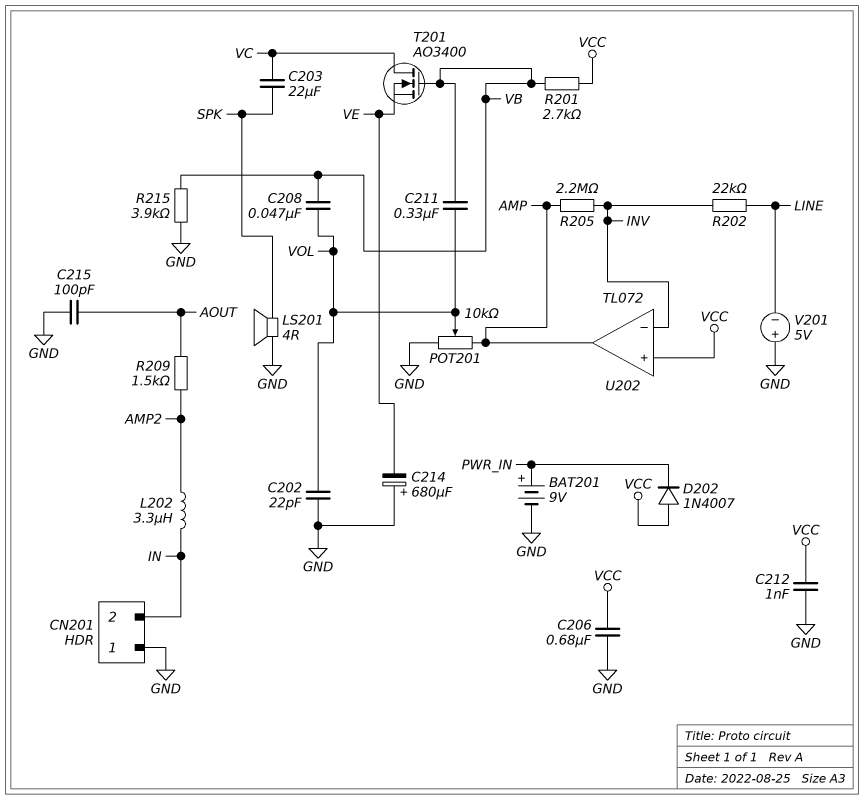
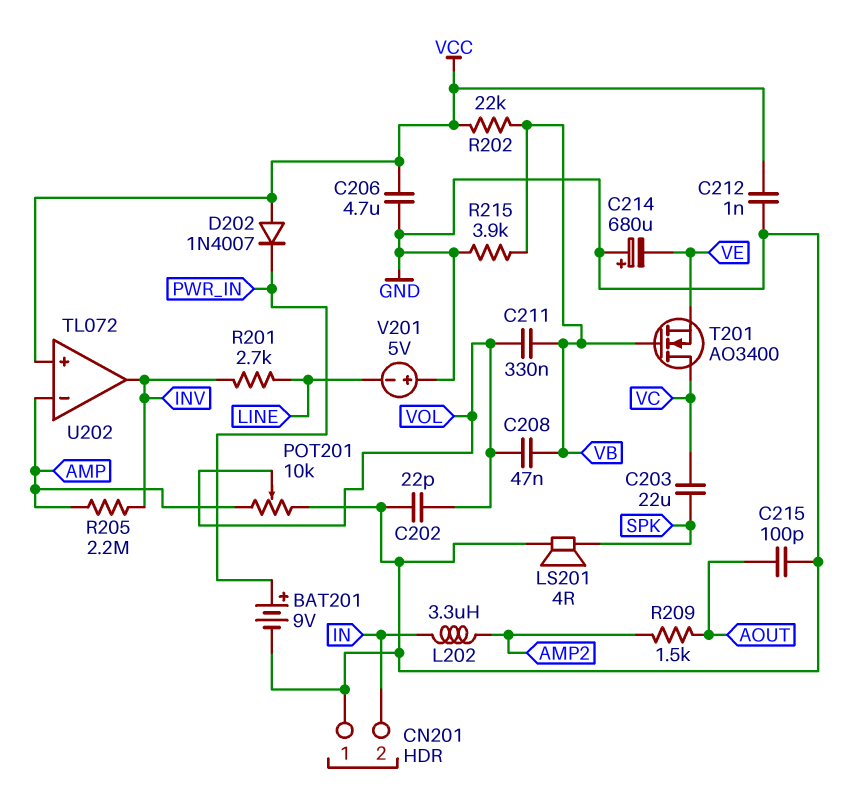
C206: 680nF (GND, VCC) -> 4.7uF (GND, VCC)
R201: 2.7k (VB, VCC) -> 2.7k (INV, LINE)
R202: 22k (INV, LINE) -> 22k (VB, VCC)
U202 pin in-: INV -> AMP
U202 pin out: AMP -> INV

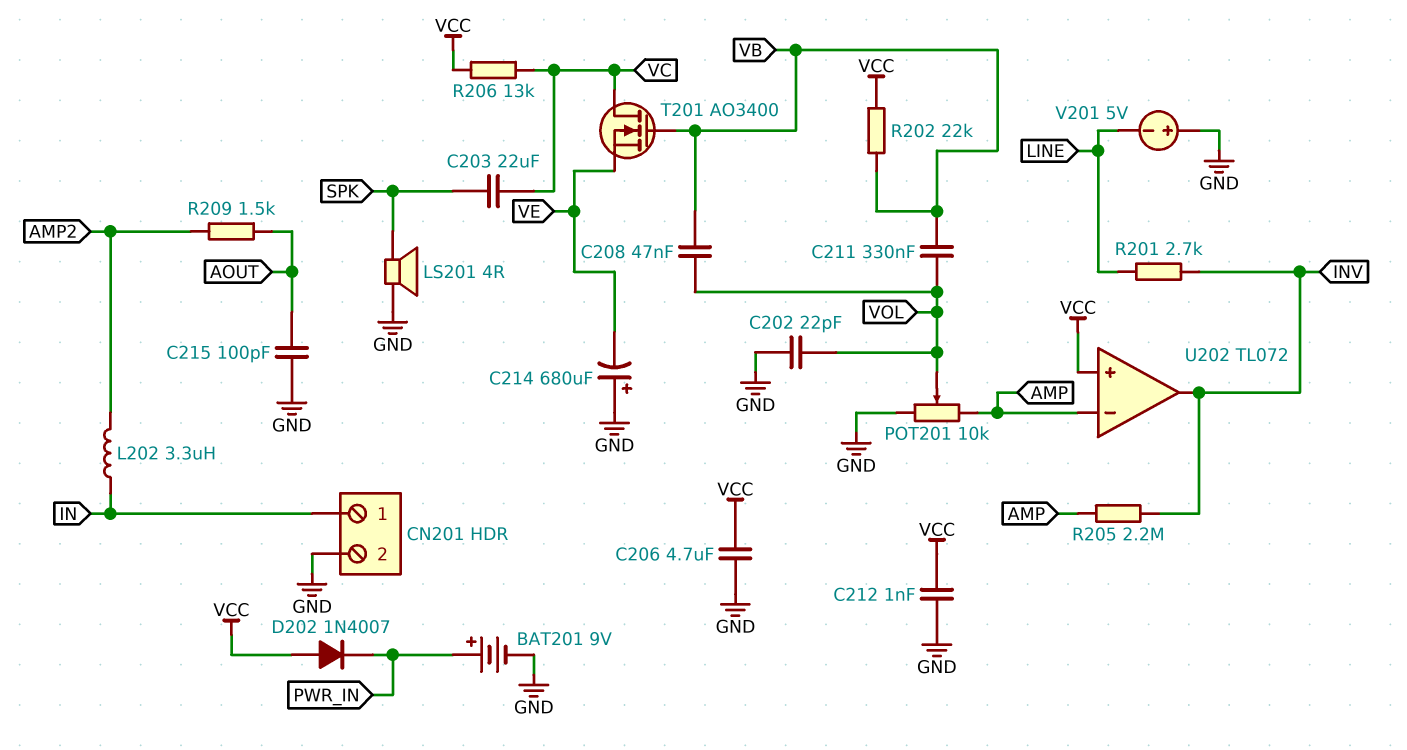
CN201 pin 1: GND -> IN
CN201 pin 2: IN -> GND
R206: none -> 13k (VC, VCC)
R215: 3.9k (GND, VB) -> none

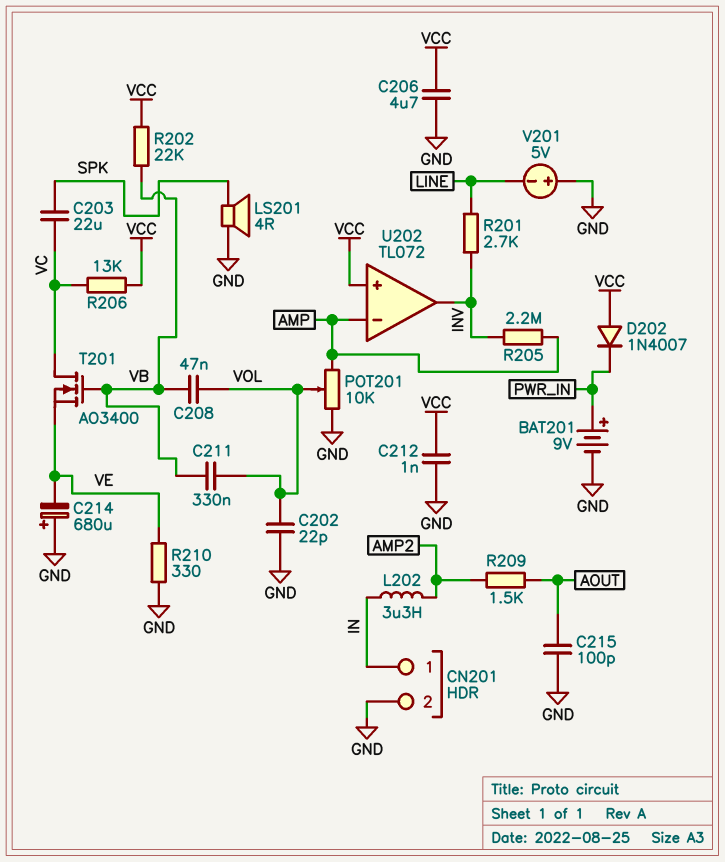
R210: none -> 330 (GND, VE)

